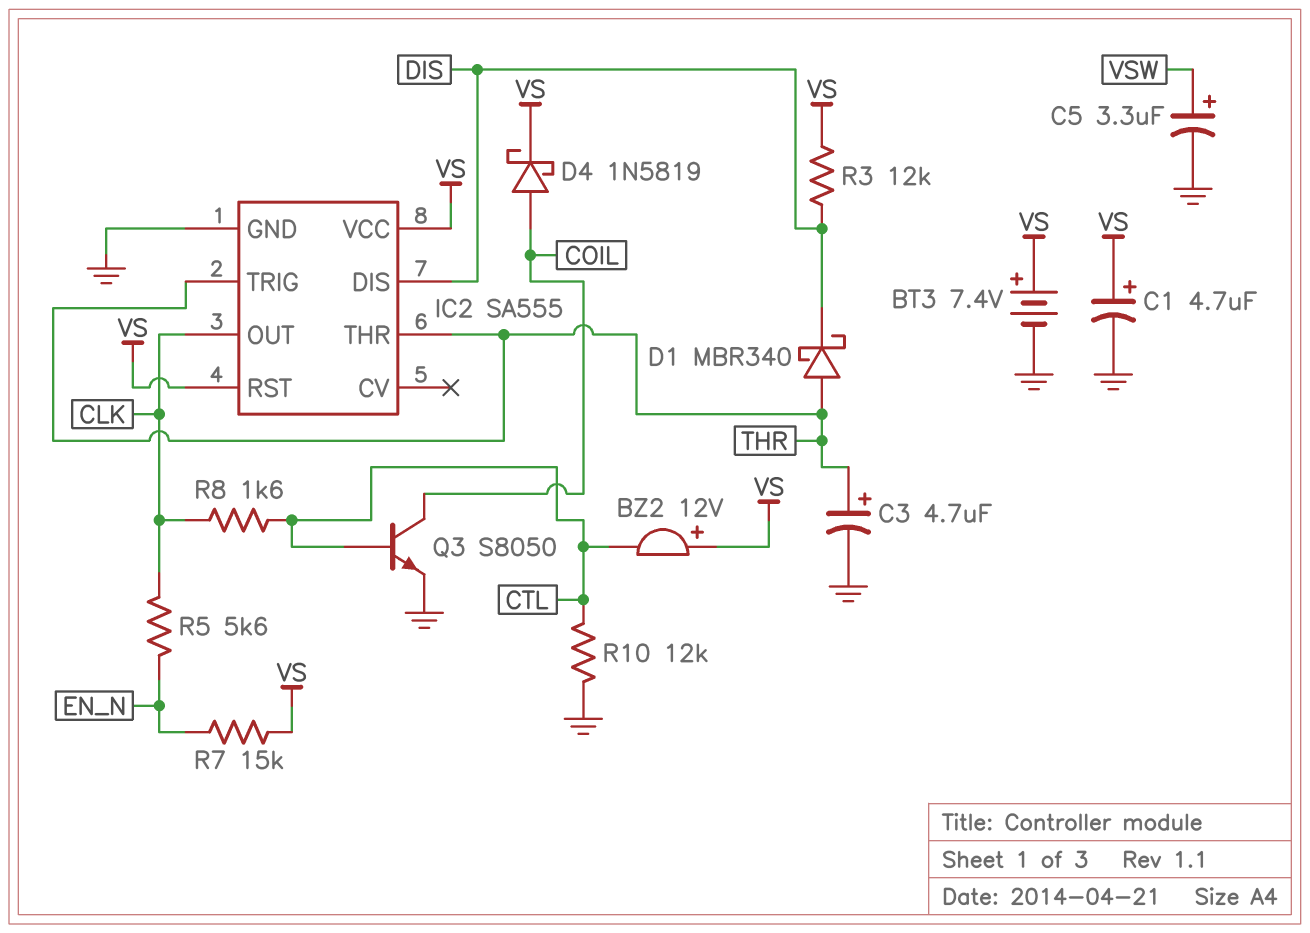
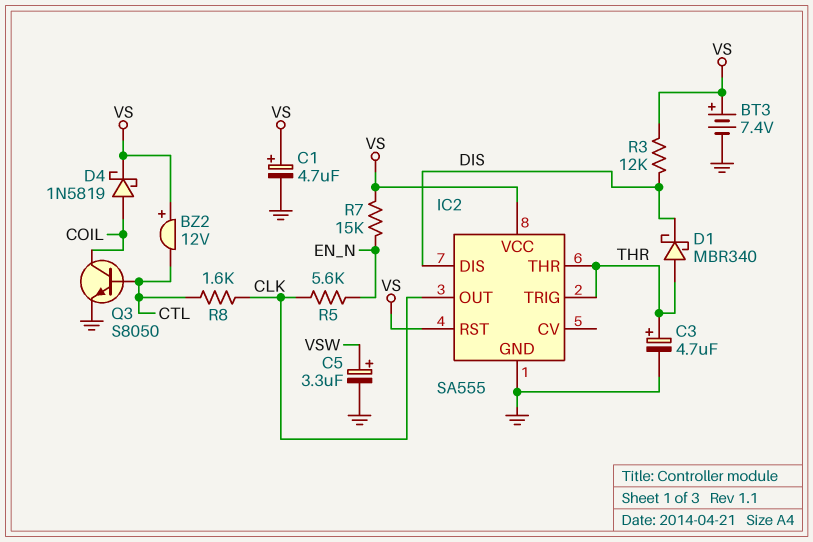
R10: 12k (CTL, GND) -> none

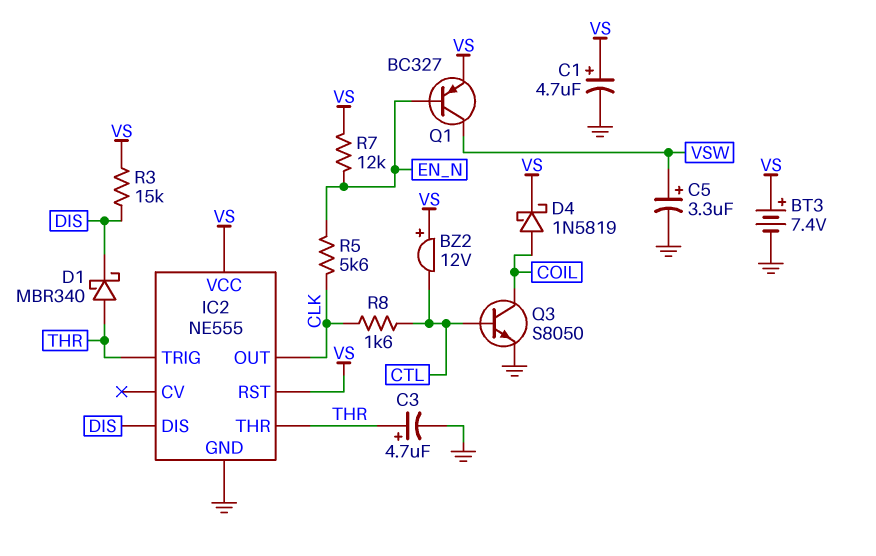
IC2: SA555 -> NE555
Q1: none -> PNP BC327 (B EN_N, C VSW, E VS)
R3: 12k (DIS, VS) -> 15k (DIS, VS)
R7: 15k (EN_N, VS) -> 12k (EN_N, VS)

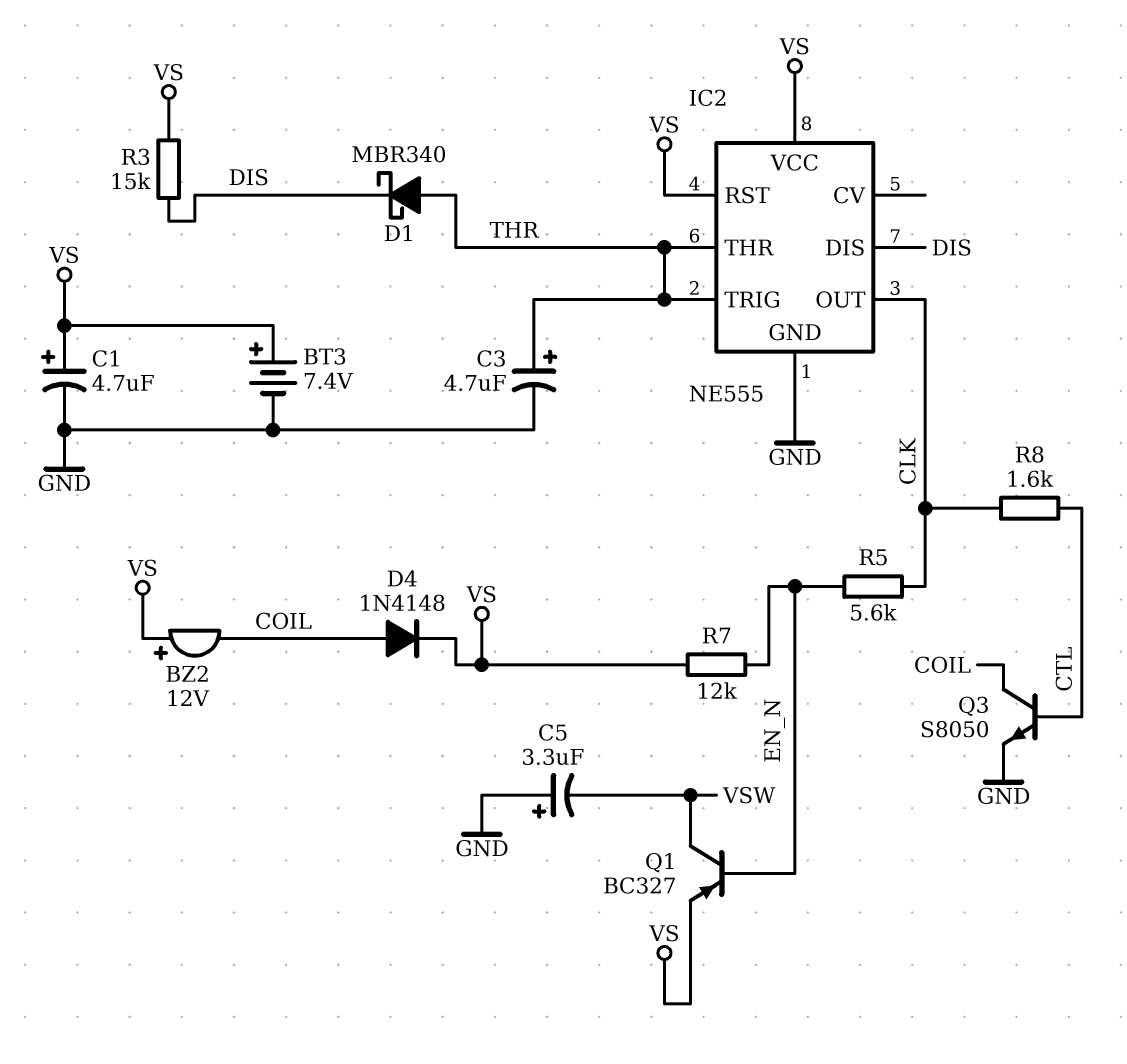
BZ2: buzzer 12V (plus VS, minus CTL) -> buzzer 12V (plus VS, minus COIL)
C5: 3.3uF (plus VSW, minus GND) -> 3.3uF (plus GND, minus VSW)
D4: schottky 1N5819 (A COIL, K VS) -> diode 1N4148 (A COIL, K VS)

